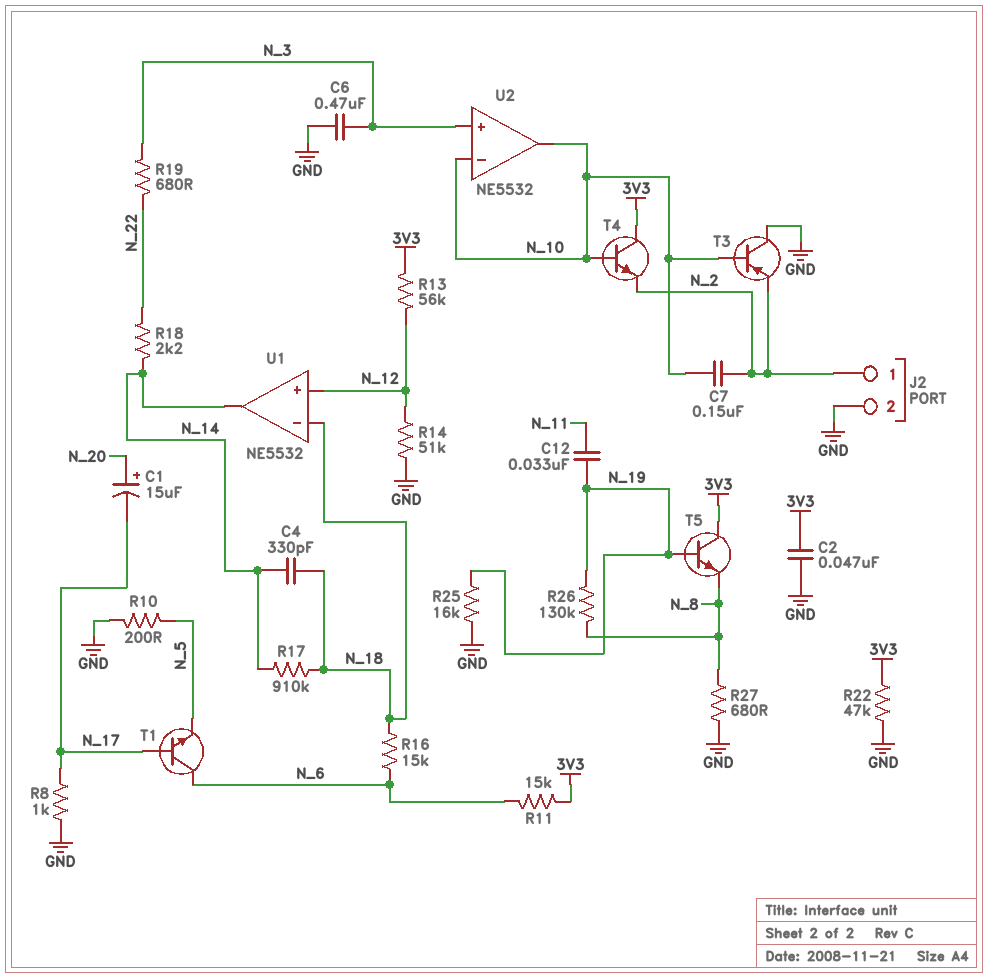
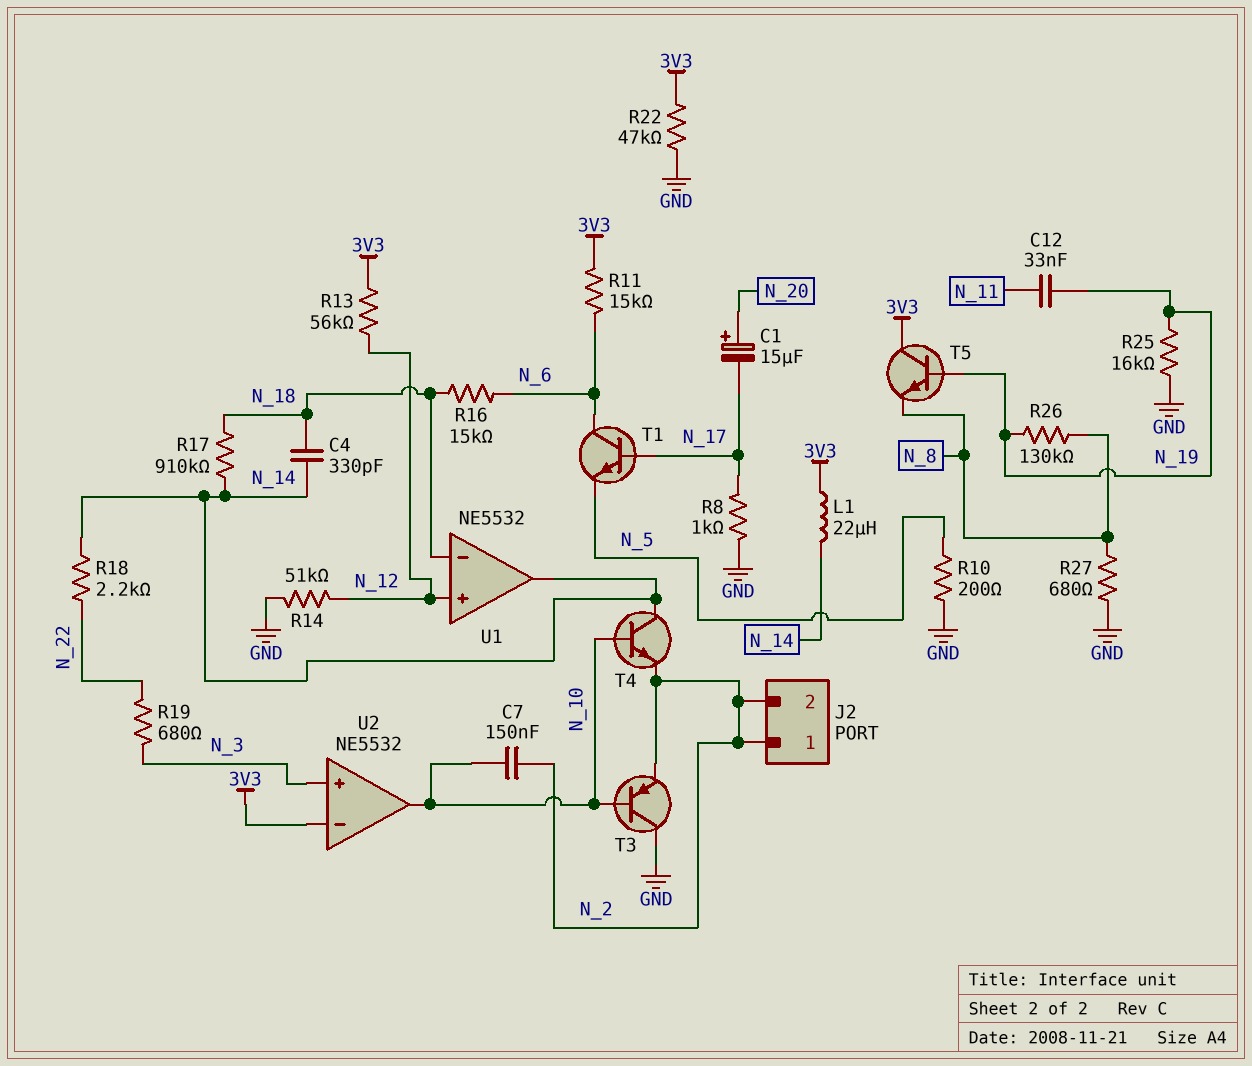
C2: 47nF (3V3, GND) -> none
C6: 470nF (GND, N_3) -> none
J2 pin 2: GND -> N_2
L1: none -> 22uH (3V3, N_14)
T4: NPN (B N_10, C 3V3, E N_2) -> NPN (B N_10, C N_14, E N_2)
U2 pin in-: N_10 -> 3V3

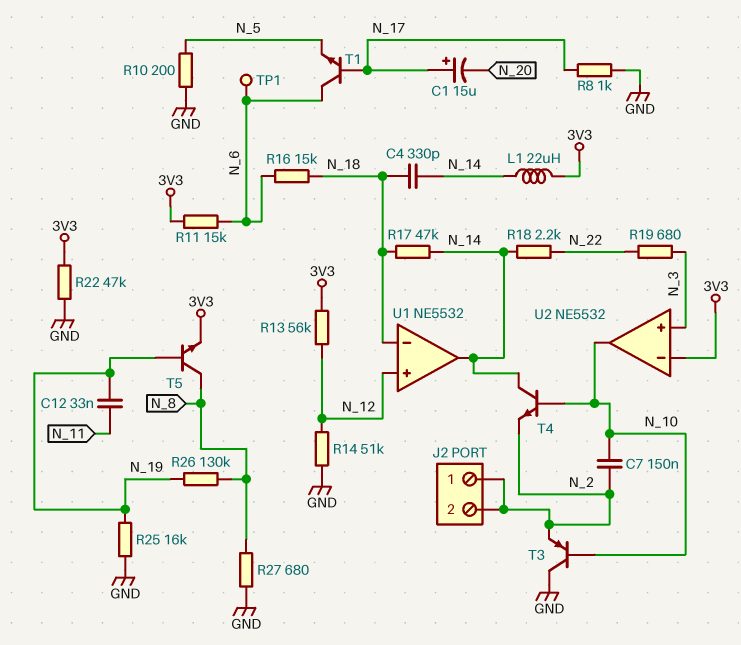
C1: 15uF (plus N_20, minus N_17) -> 15uF (plus N_17, minus N_20)
R17: 910k (N_14, N_18) -> 47k (N_14, N_18)
T5: NPN (B N_19, C 3V3, E N_8) -> NPN (B N_19, C N_8, E 3V3)
TP1: none -> test point (N_6)

